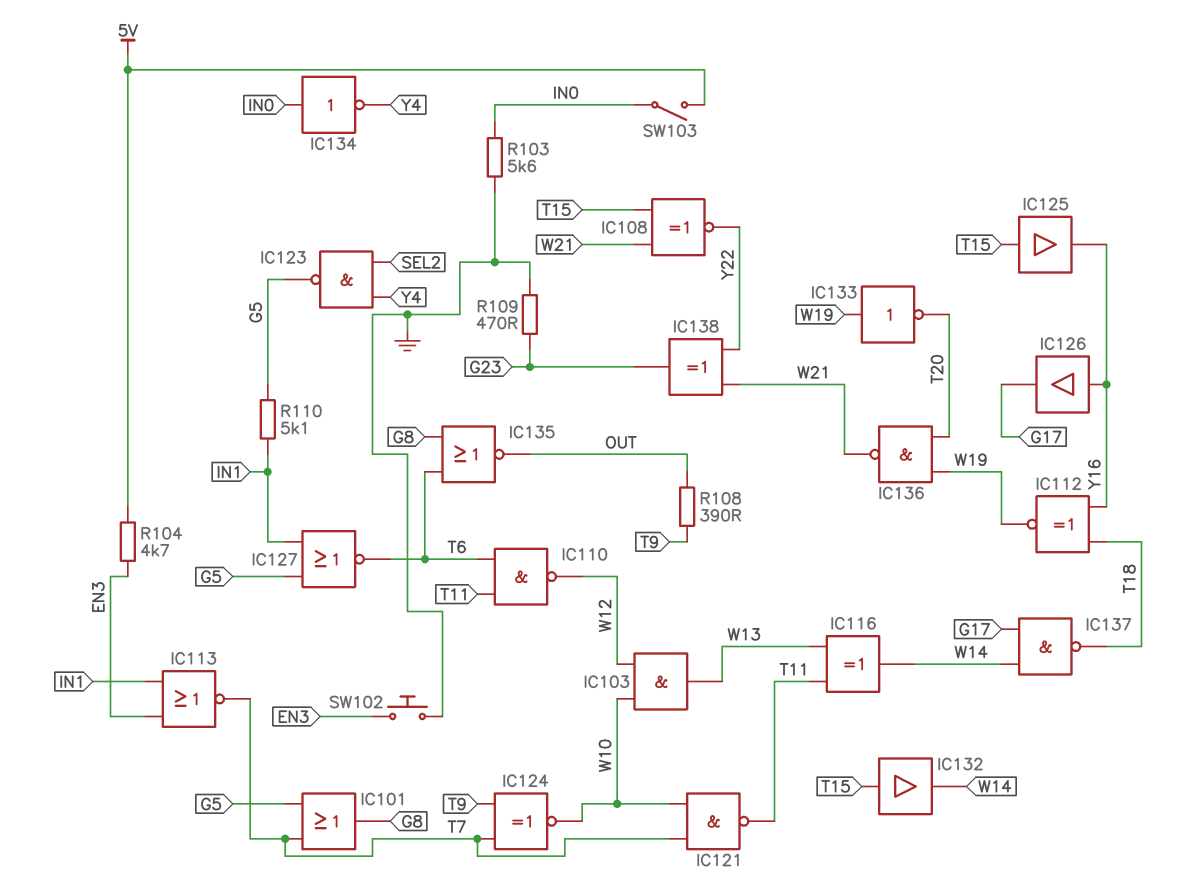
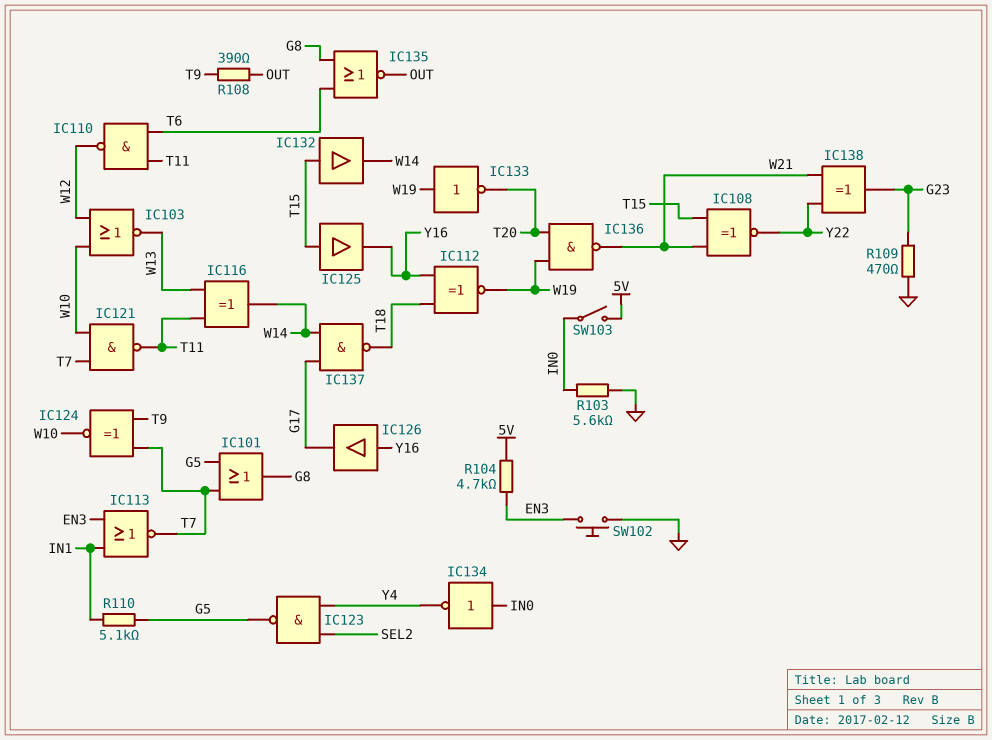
IC103: AND (in W10, in W12, out W13) -> NOR (in W10, in W12, out W13)
IC127: NOR (in G5, in IN1, out T6) -> none

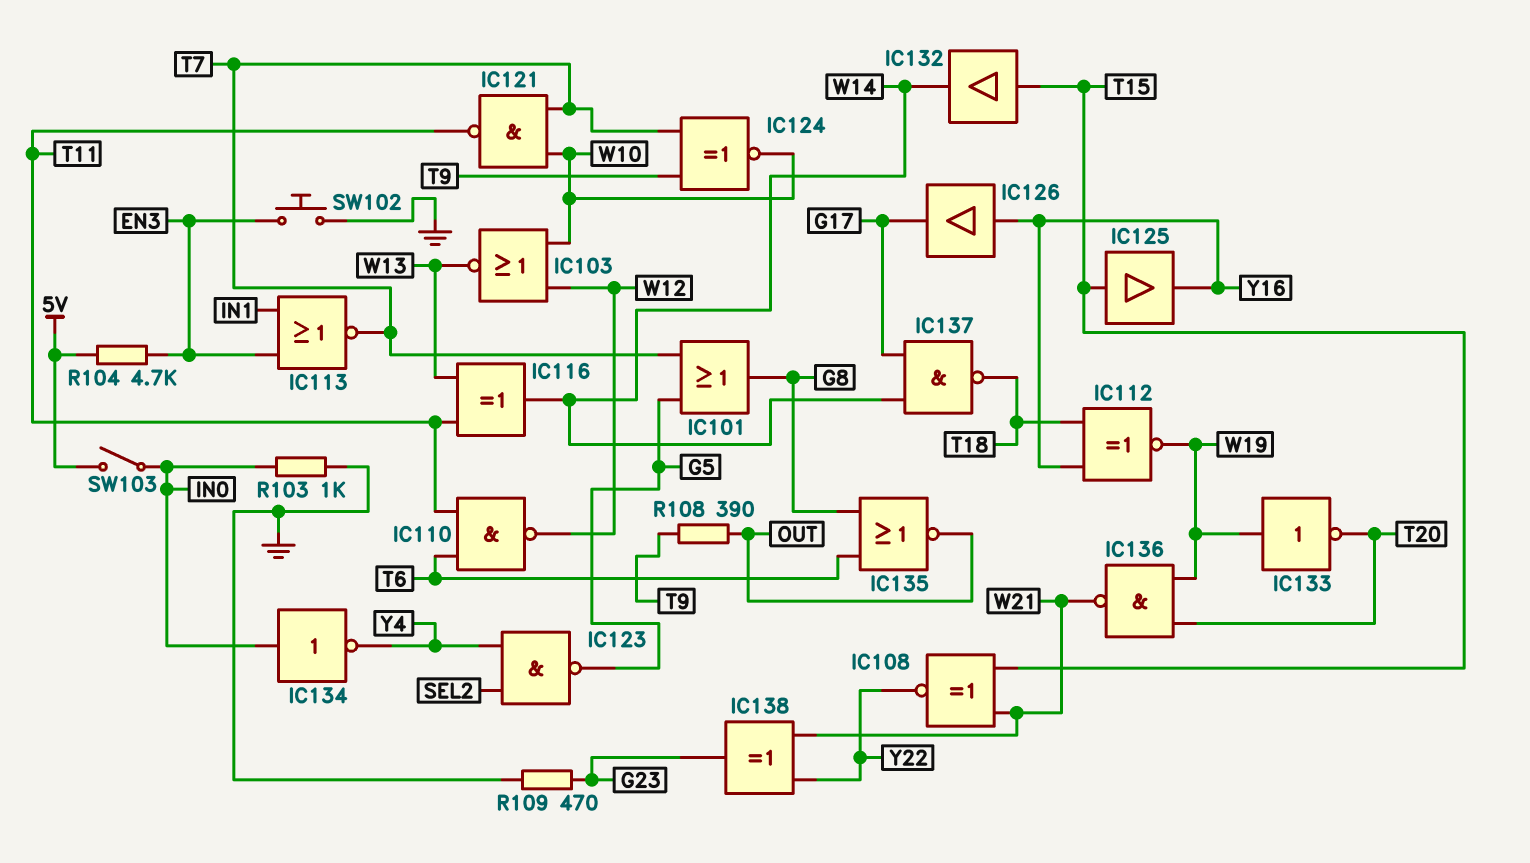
R103: 5.6k (GND, IN0) -> 1k (GND, IN0)
R110: 5.1k (G5, IN1) -> none

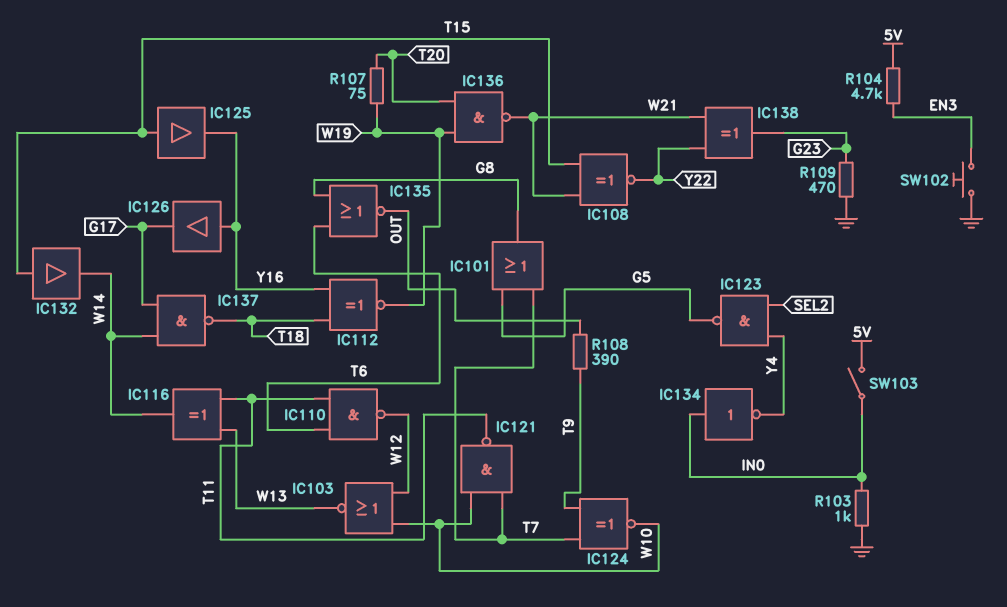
IC113: NOR (in EN3, in IN1, out T7) -> none
IC133: NOT (in W19, out T20) -> none
R107: none -> 75 (T20, W19)

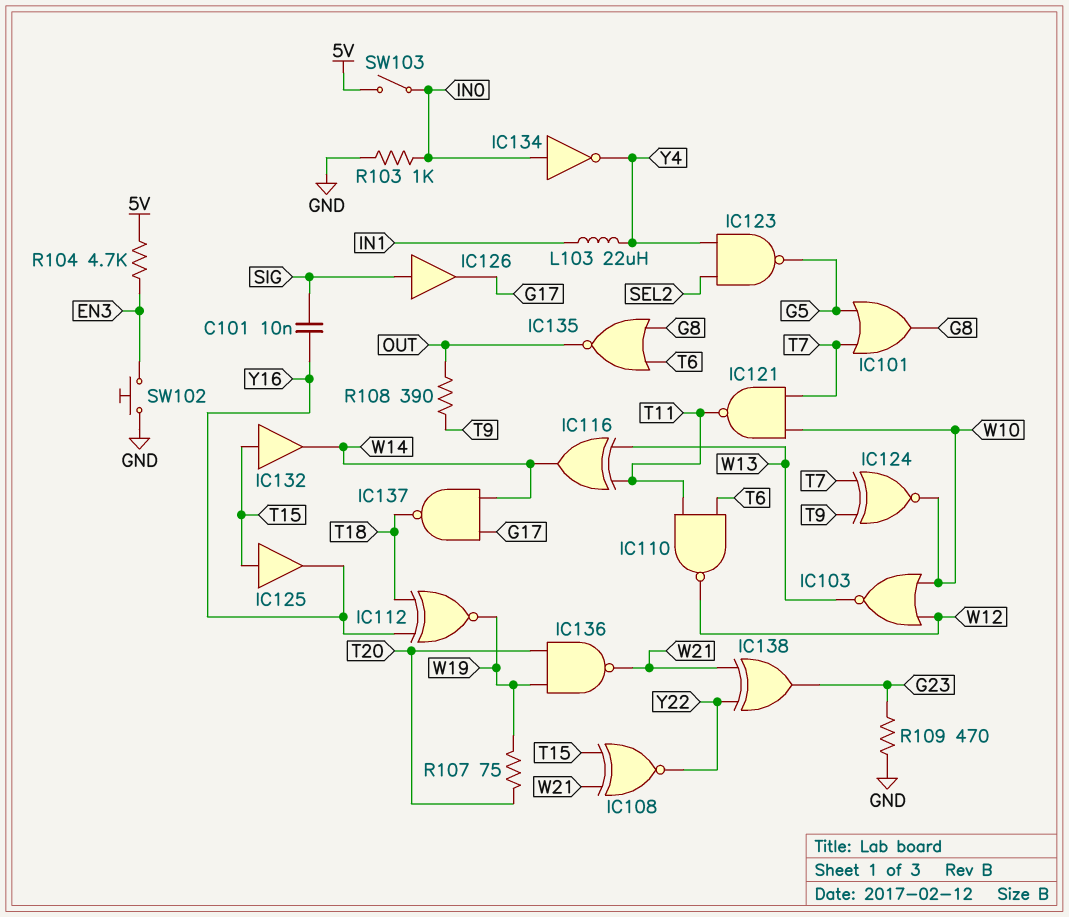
C101: none -> 10nF (SIG, Y16)
IC126: buffer (in Y16, out G17) -> buffer (in SIG, out G17)
L103: none -> 22uH (IN1, Y4)

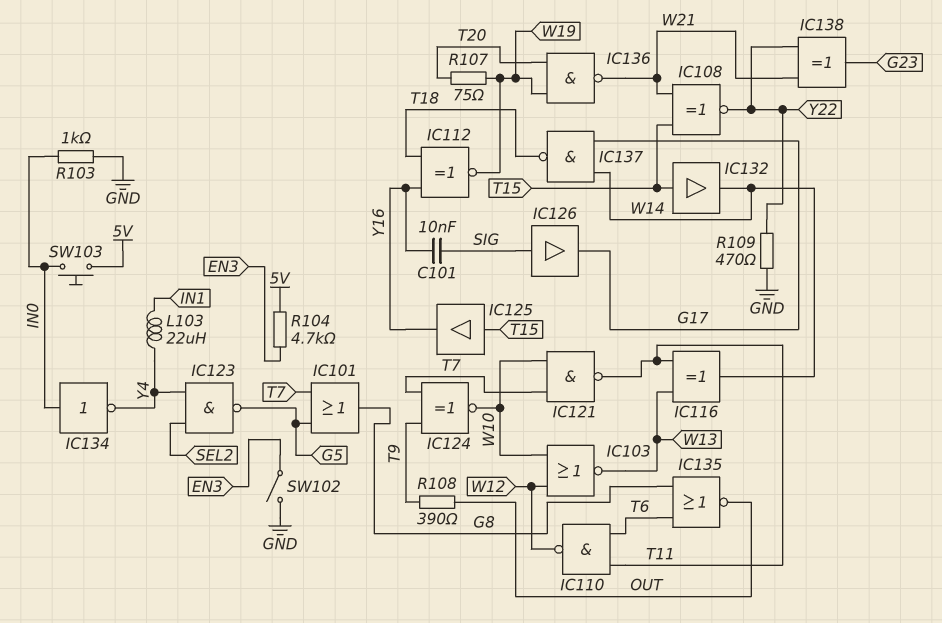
R109: 470 (G23, GND) -> 470 (GND, Y22)
SW102: button (EN3, GND) -> switch (EN3, GND)
SW103: switch (5V, IN0) -> button (5V, IN0)

